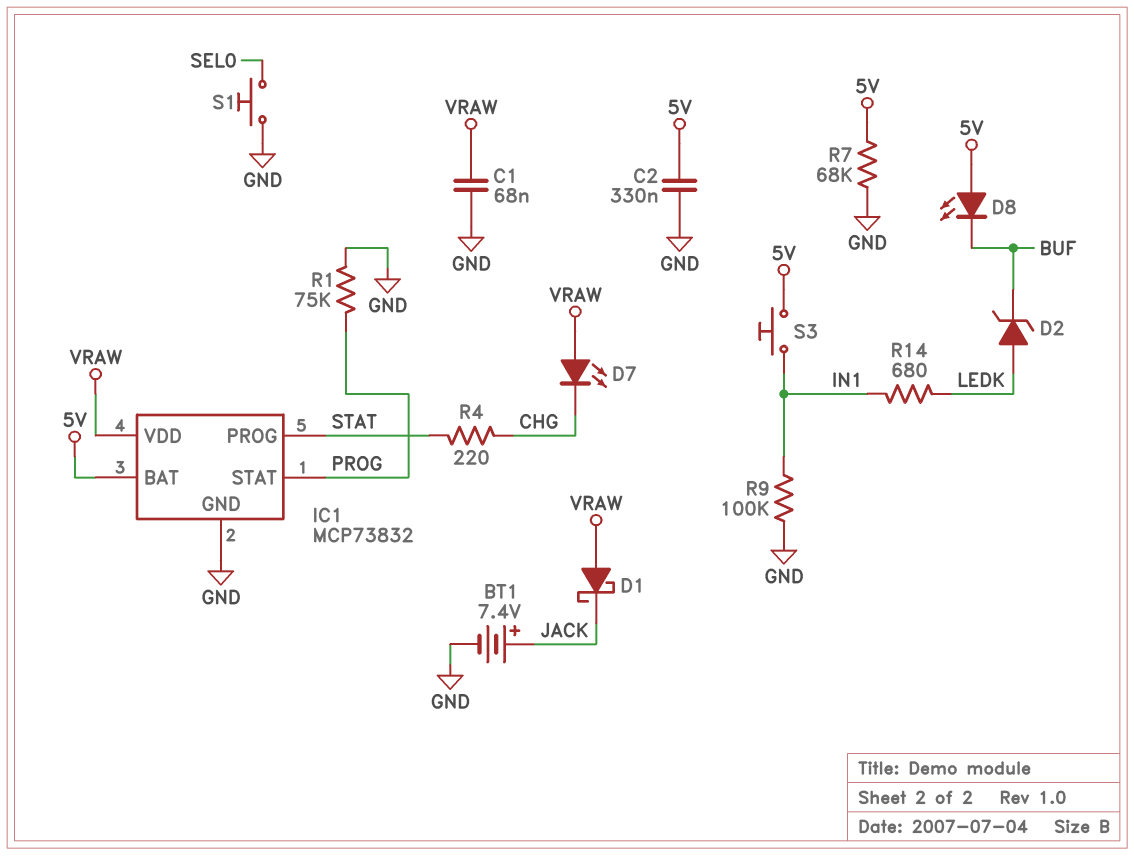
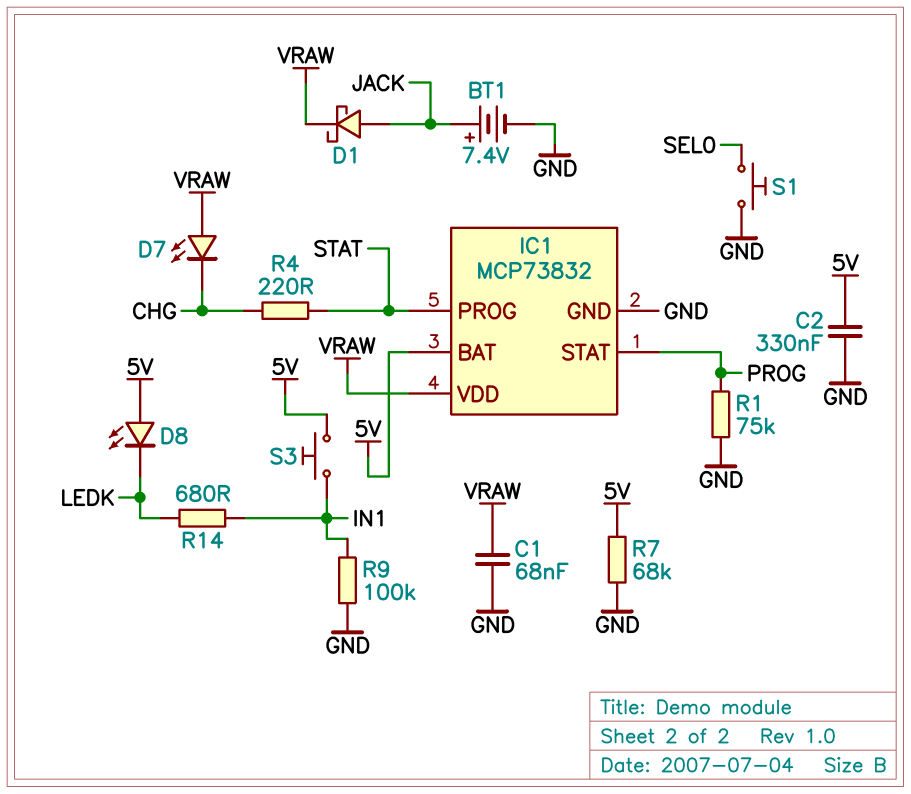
D1: schottky (A VRAW, K JACK) -> schottky (A JACK, K VRAW)
D2: zener (A LEDK, K BUF) -> none
D8: LED (A 5V, K BUF) -> LED (A 5V, K LEDK)

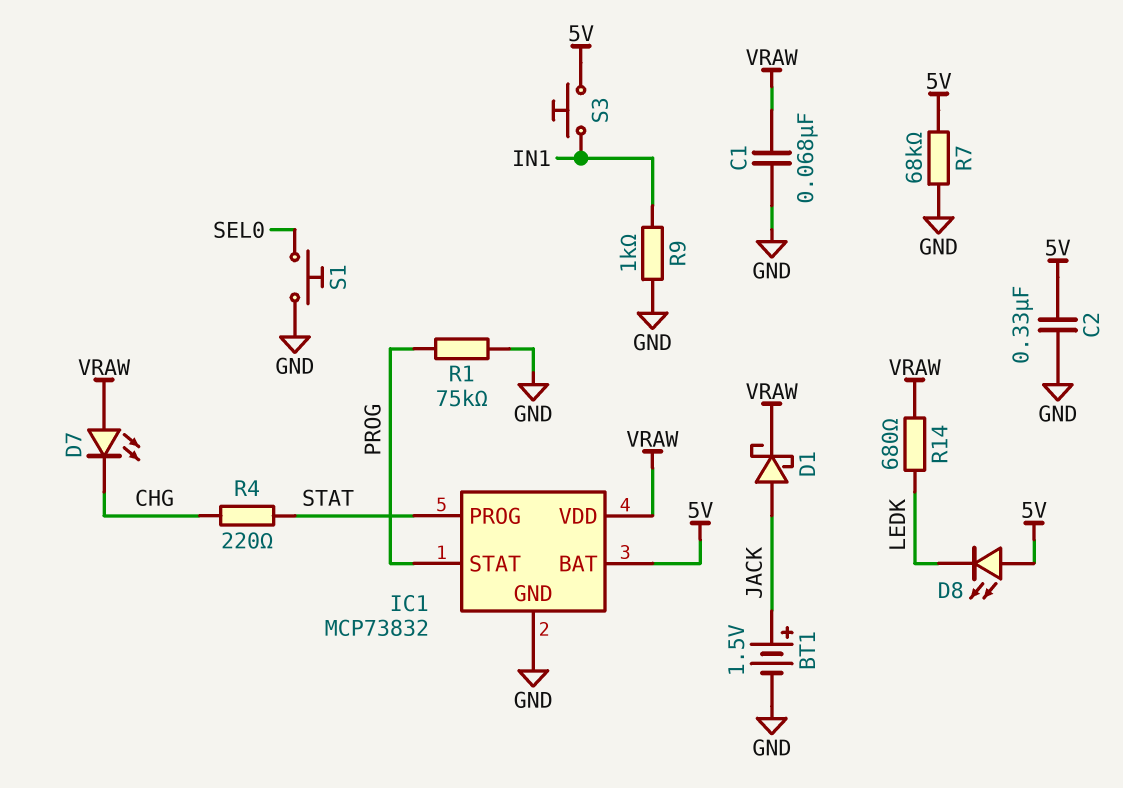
BT1: 7.4V (plus JACK, minus GND) -> 1.5V (plus JACK, minus GND)
R9: 100k (GND, IN1) -> 1k (GND, IN1)
R14: 680 (IN1, LEDK) -> 680 (LEDK, VRAW)

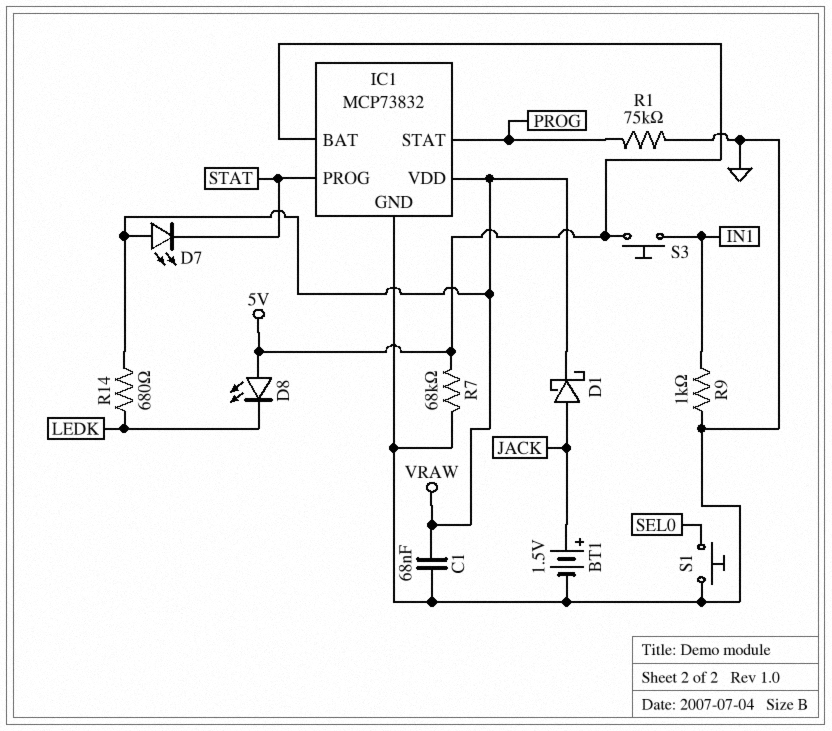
C2: 330nF (5V, GND) -> none
D7: LED (A VRAW, K CHG) -> LED (A VRAW, K STAT)
R4: 220 (CHG, STAT) -> none

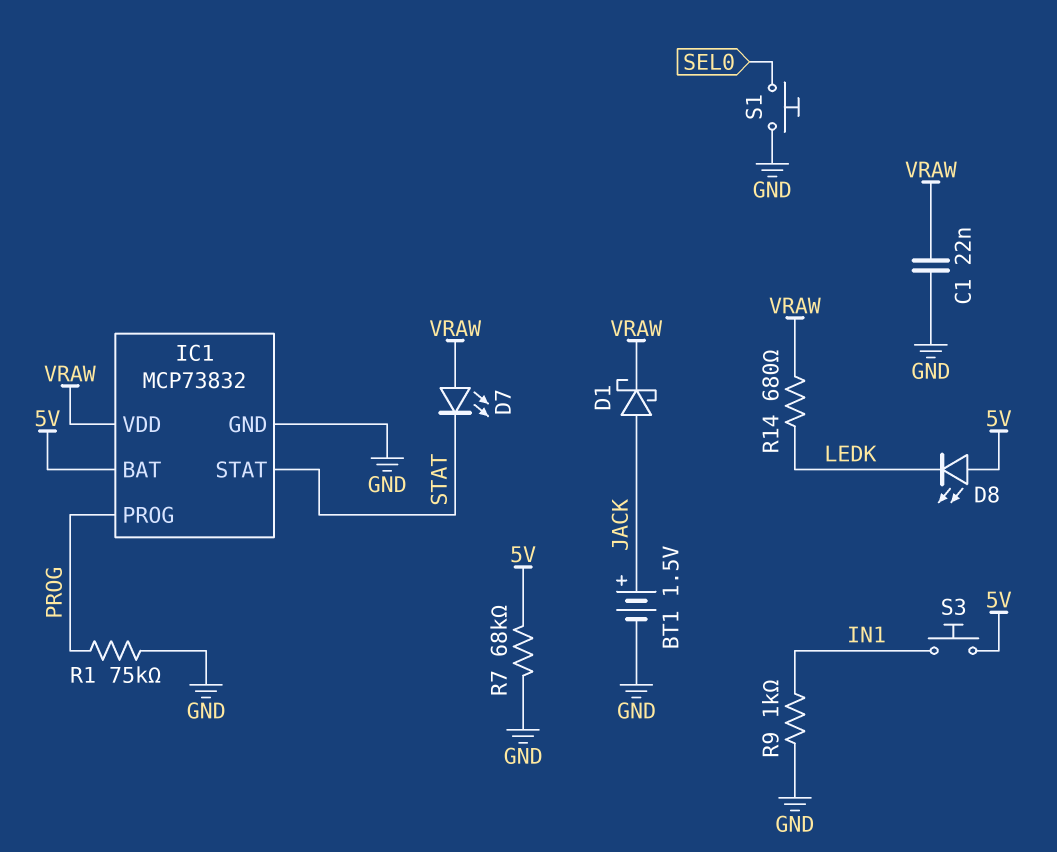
C1: 68nF (GND, VRAW) -> 22nF (GND, VRAW)
IC1 pin PROG: STAT -> PROG
IC1 pin STAT: PROG -> STAT

